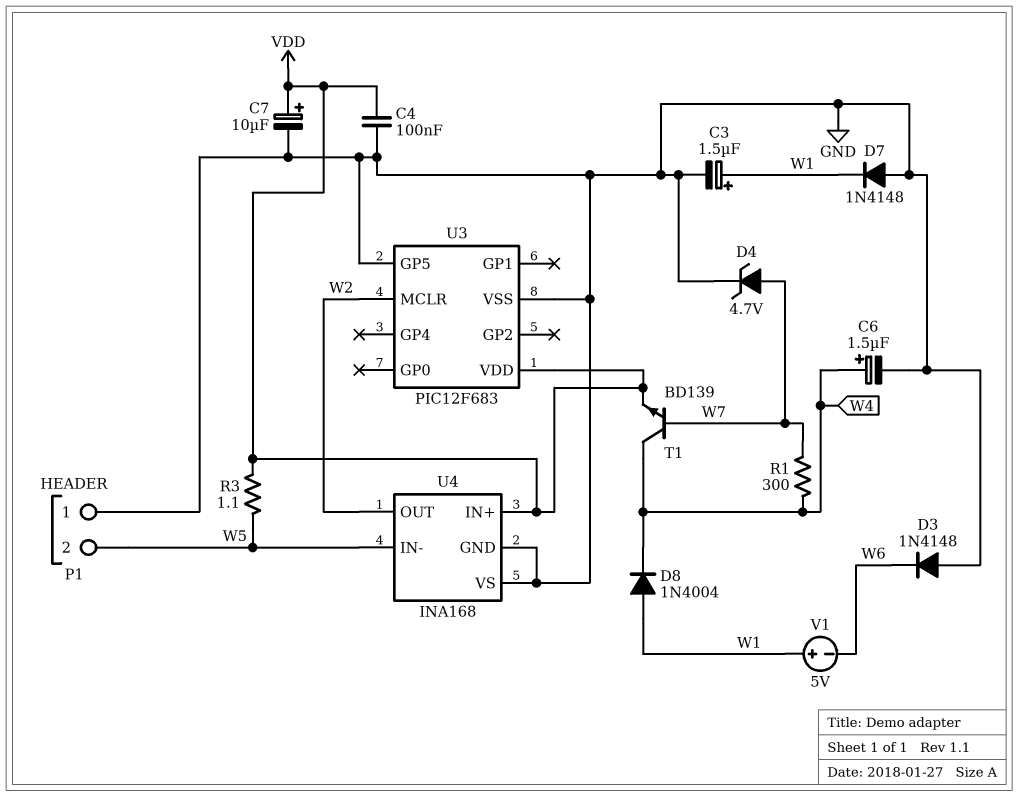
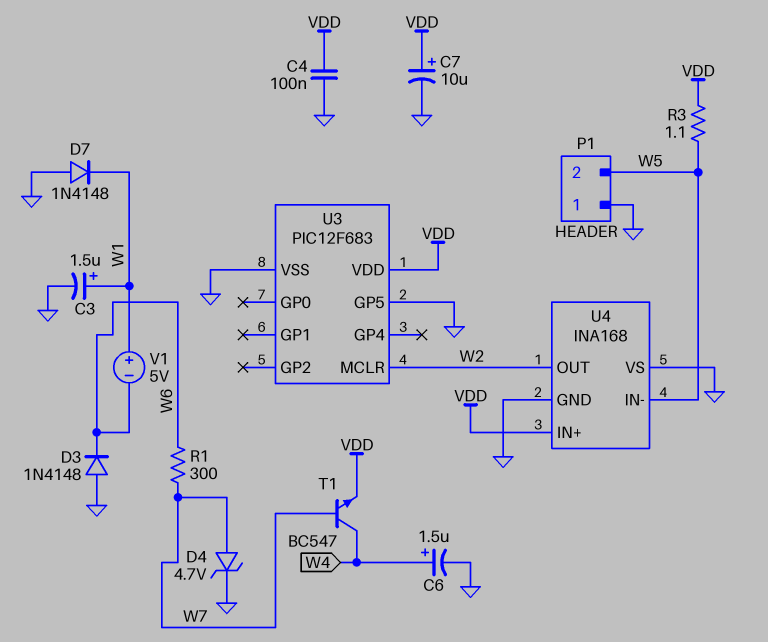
D8: diode 1N4004 (A W1, K W4) -> none
R1: 300 (W4, W7) -> 300 (W6, W7)
T1: NPN BD139 (B W7, C W4, E VDD) -> NPN BC547 (B W7, C W4, E VDD)

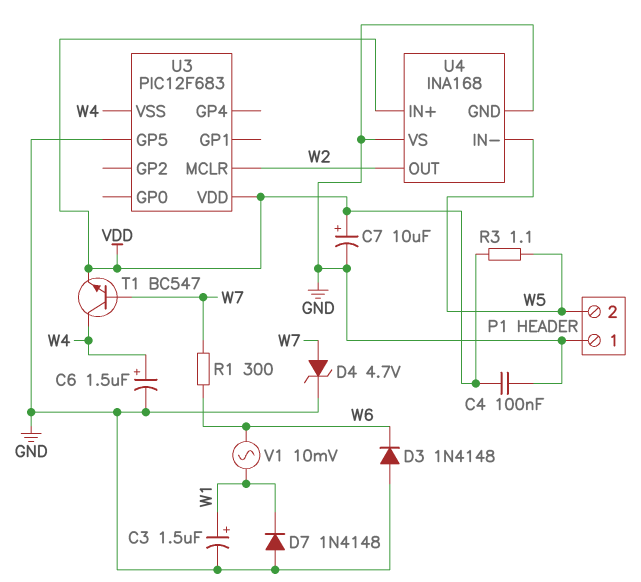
U3 pin VSS: GND -> W4
V1: 5V (plus W1, minus W6) -> AC 10mV (W1, W6)

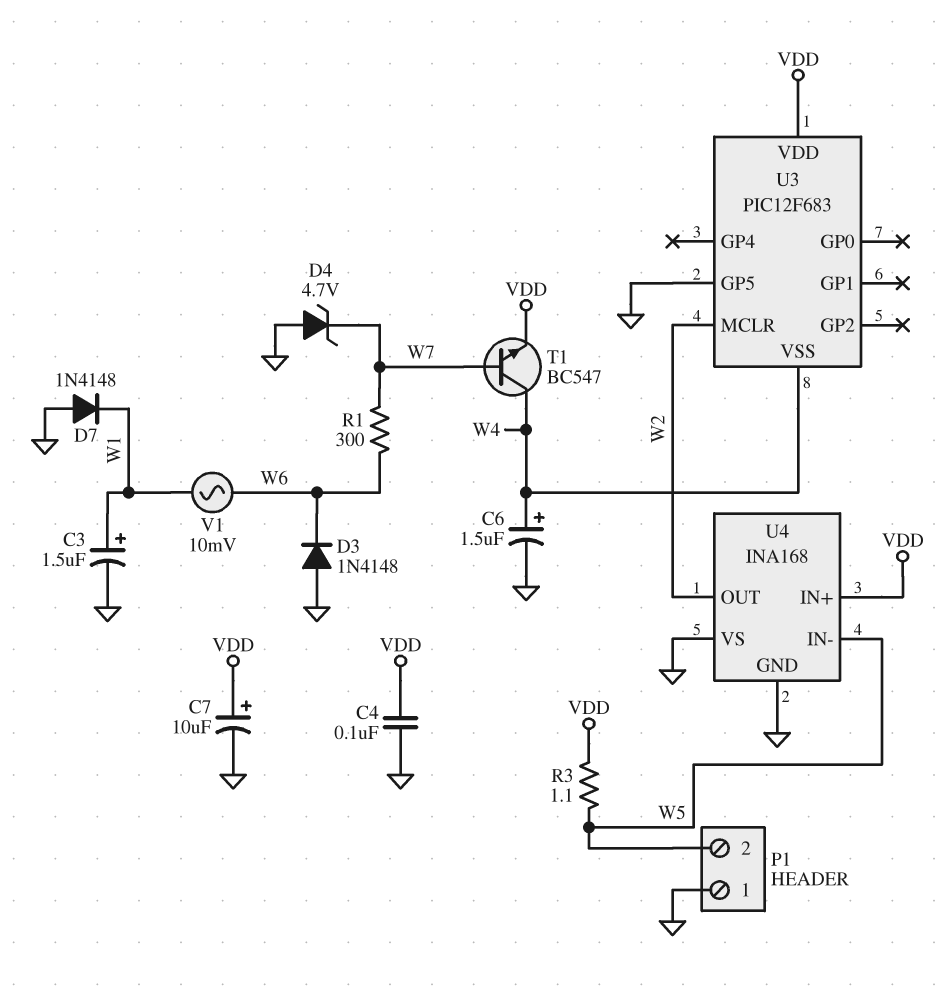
D4: zener 4.7V (A W7, K GND) -> zener 4.7V (A GND, K W7)

